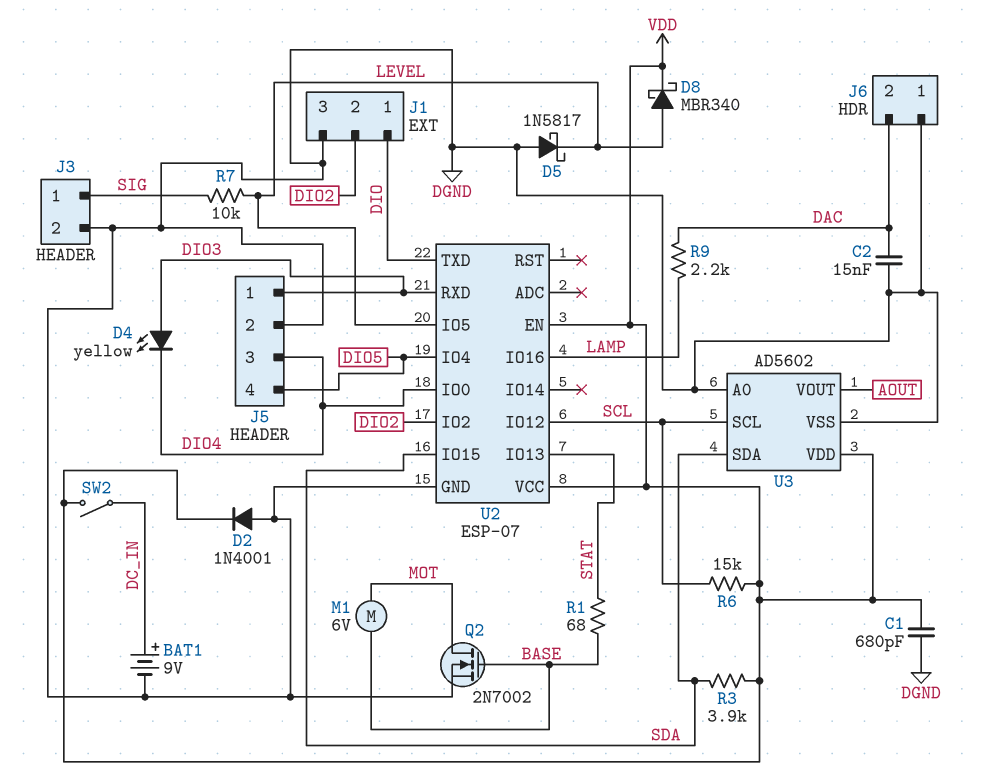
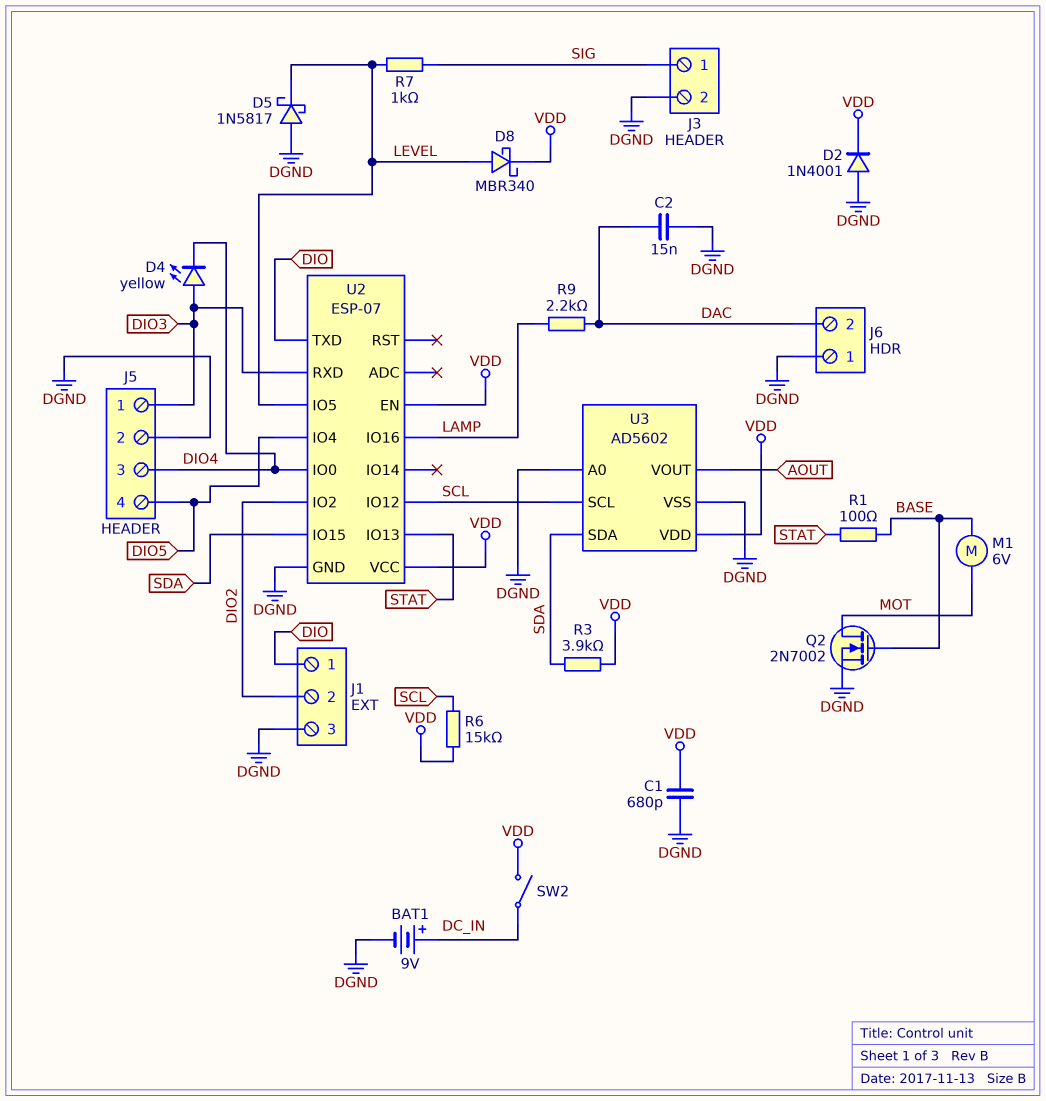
R1: 68 (BASE, STAT) -> 100 (BASE, STAT)
R7: 10k (LEVEL, SIG) -> 1k (LEVEL, SIG)

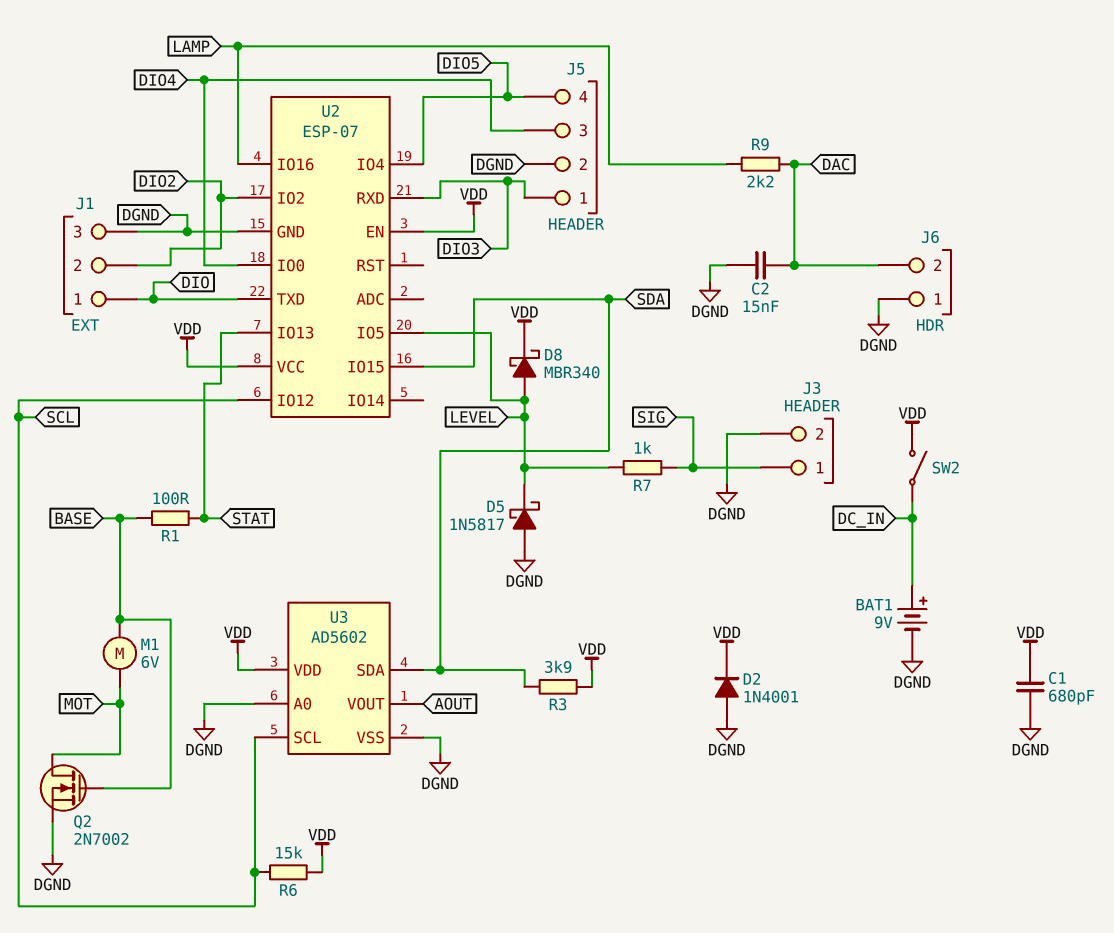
D4: LED yellow (A DIO3, K DIO4) -> none

